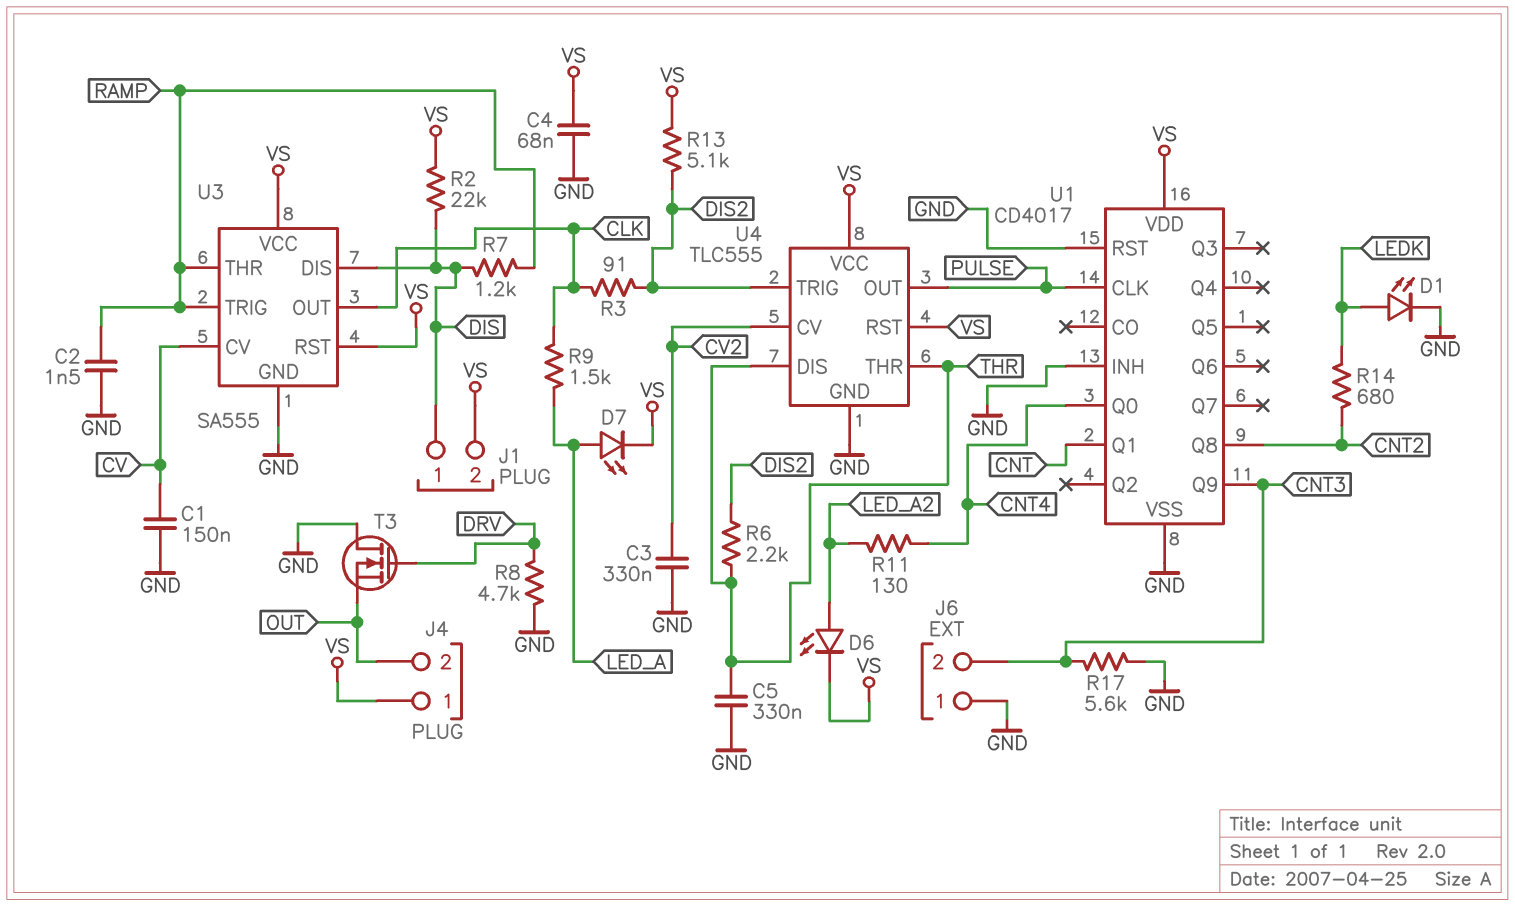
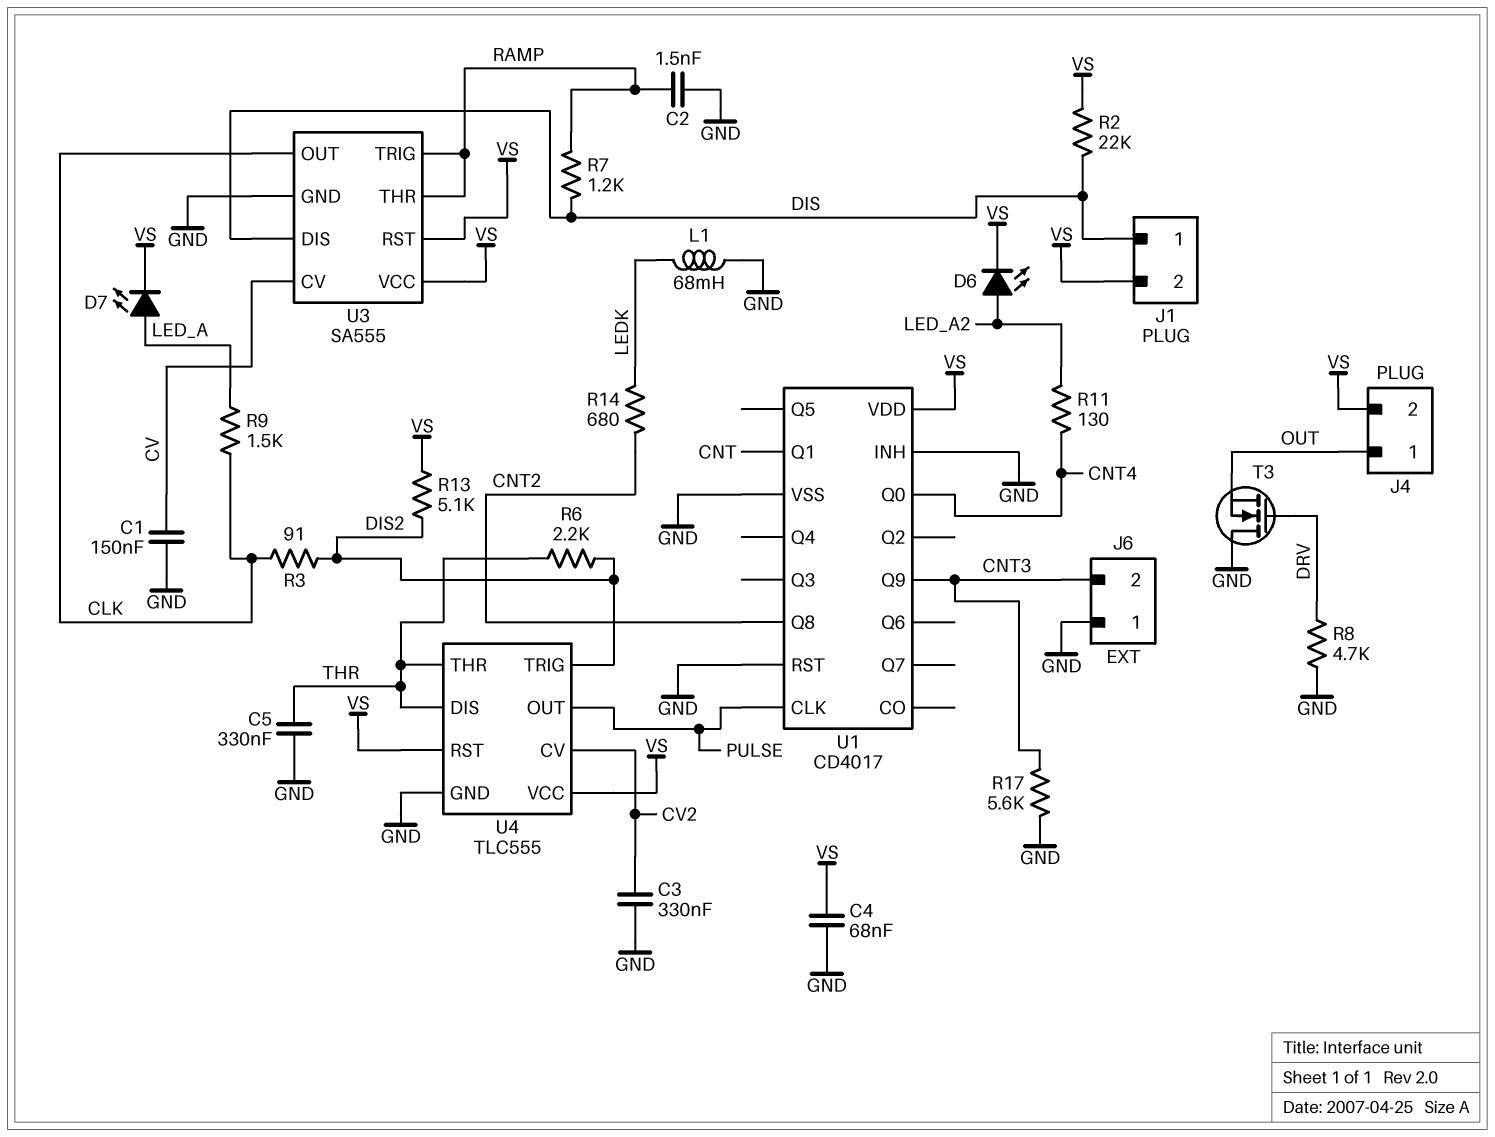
D1: LED (A LEDK, K GND) -> none
J4 pin 1: VS -> OUT
J4 pin 2: OUT -> VS
L1: none -> 68mH (GND, LEDK)

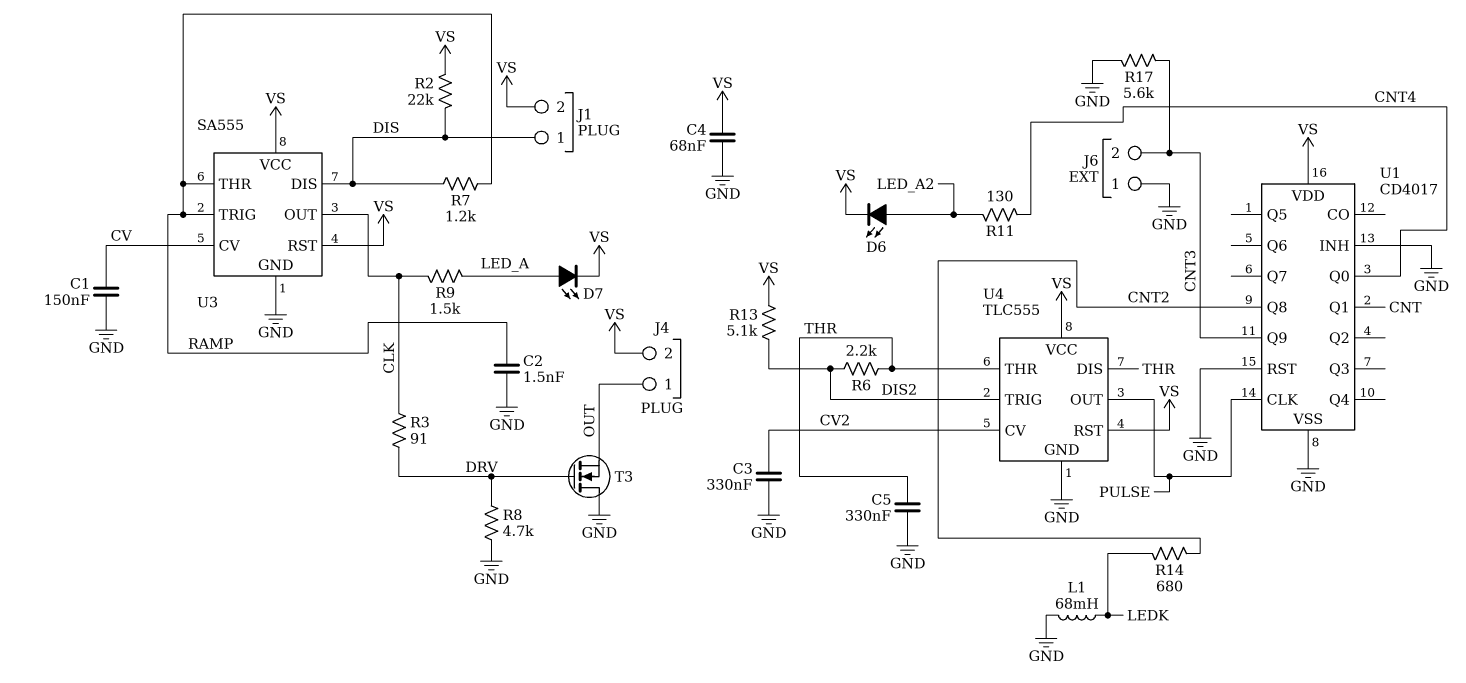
R3: 91 (CLK, DIS2) -> 91 (CLK, DRV)

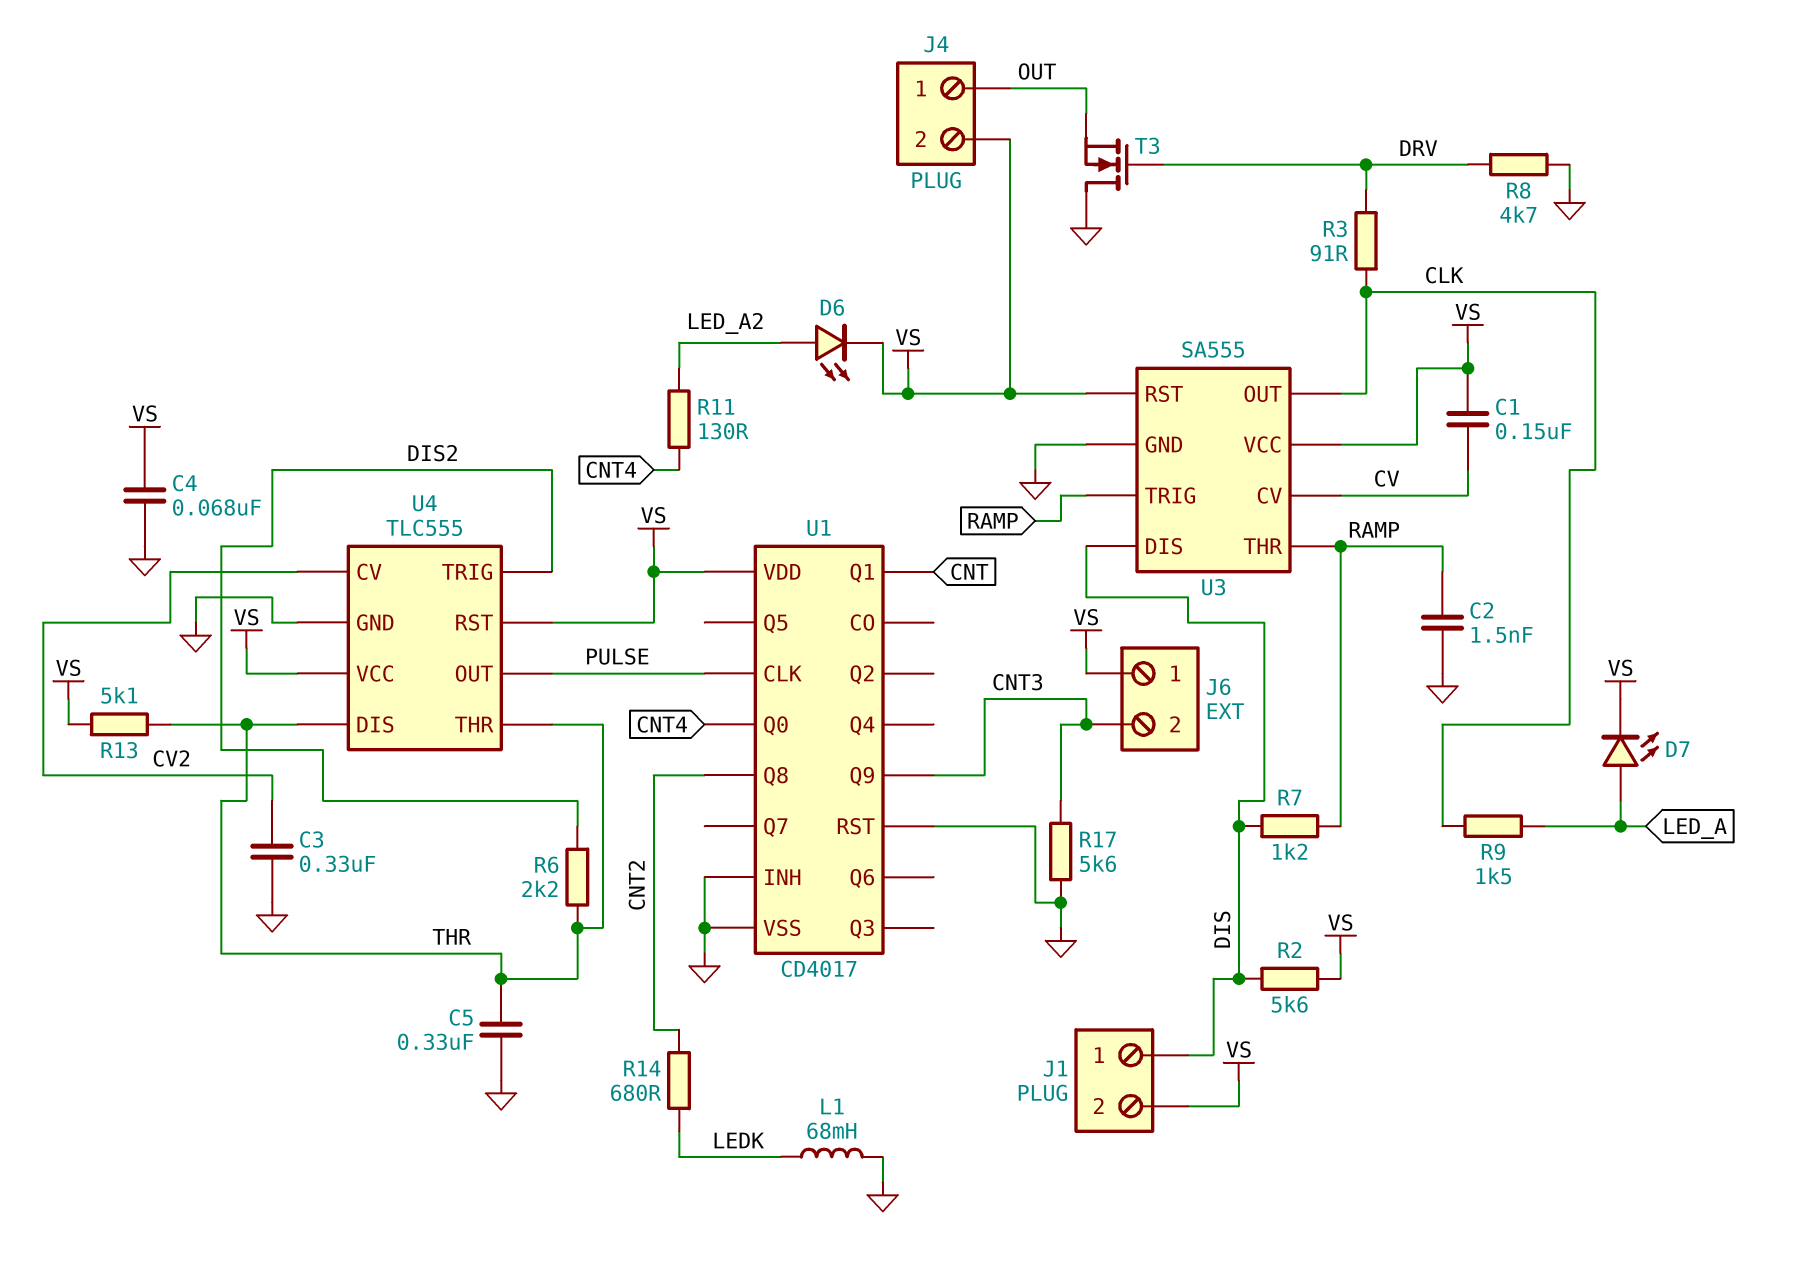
C1: 150nF (CV, GND) -> 150nF (CV, VS)
J6 pin 1: GND -> VS
R2: 22k (DIS, VS) -> 5.6k (DIS, VS)
R13: 5.1k (DIS2, VS) -> 5.1k (THR, VS)

